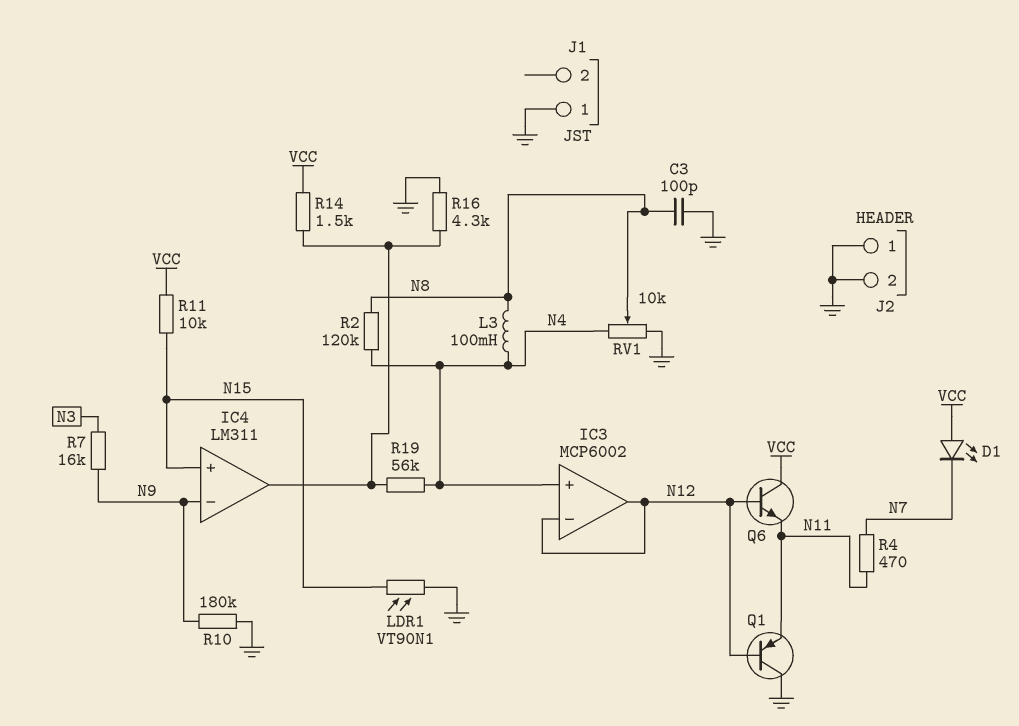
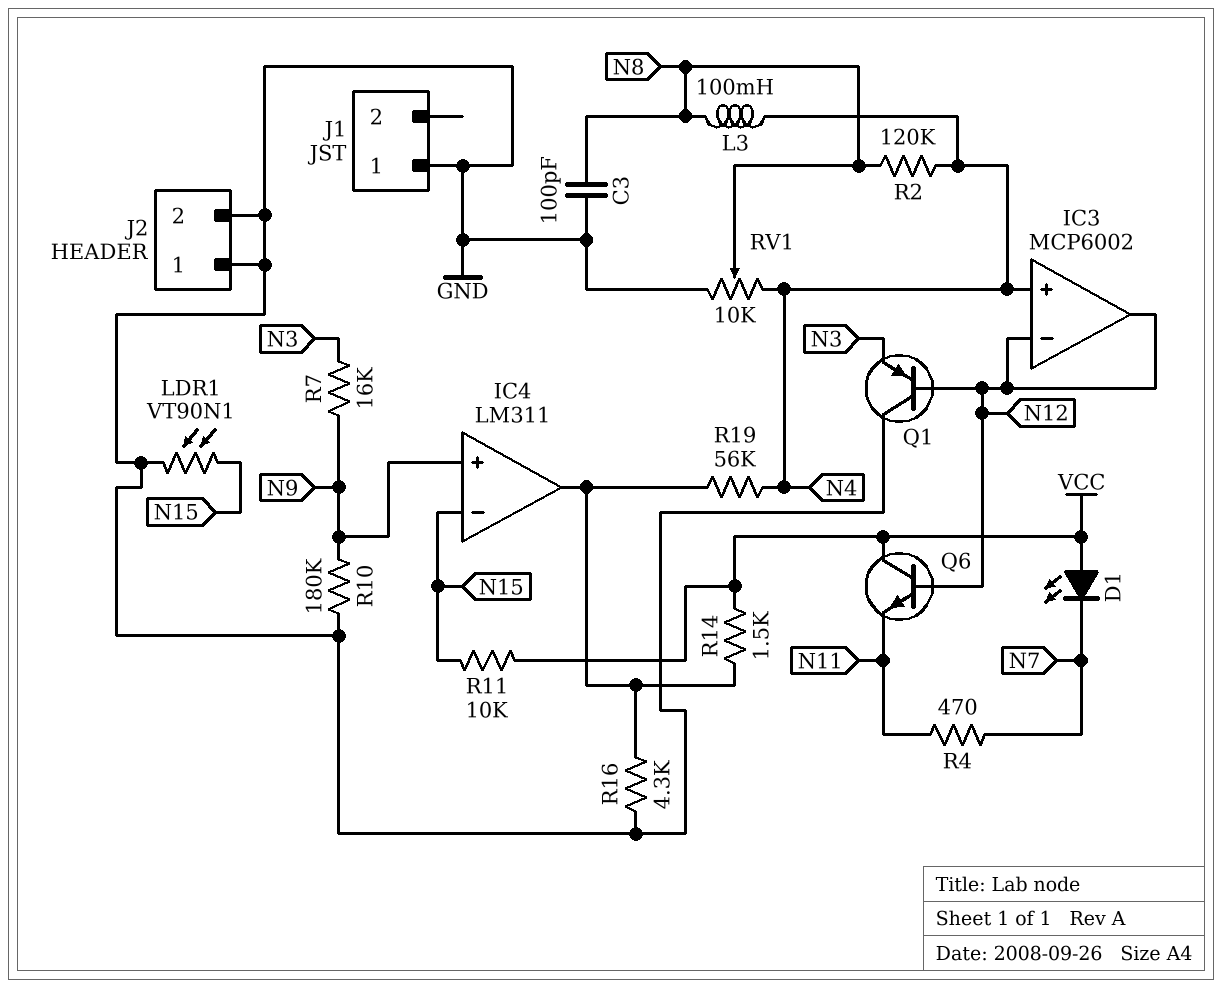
IC4 pin in+: N15 -> N9
IC4 pin in-: N9 -> N15
Q1: PNP (B N12, C GND, E N11) -> PNP (B N12, C GND, E N3)

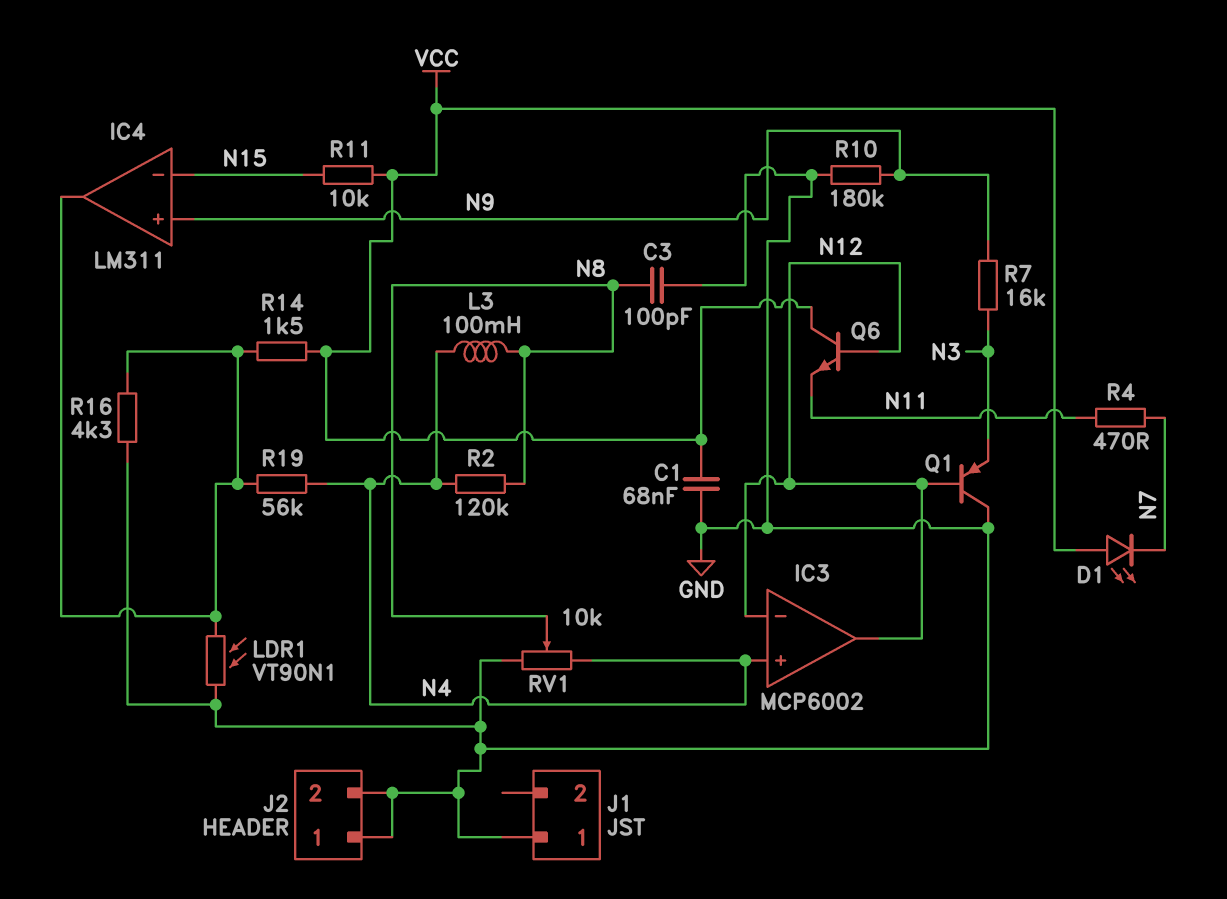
C1: none -> 68nF (GND, VCC)
LDR1: VT90N1 (GND, N15) -> VT90N1 (GND, IC4/out)

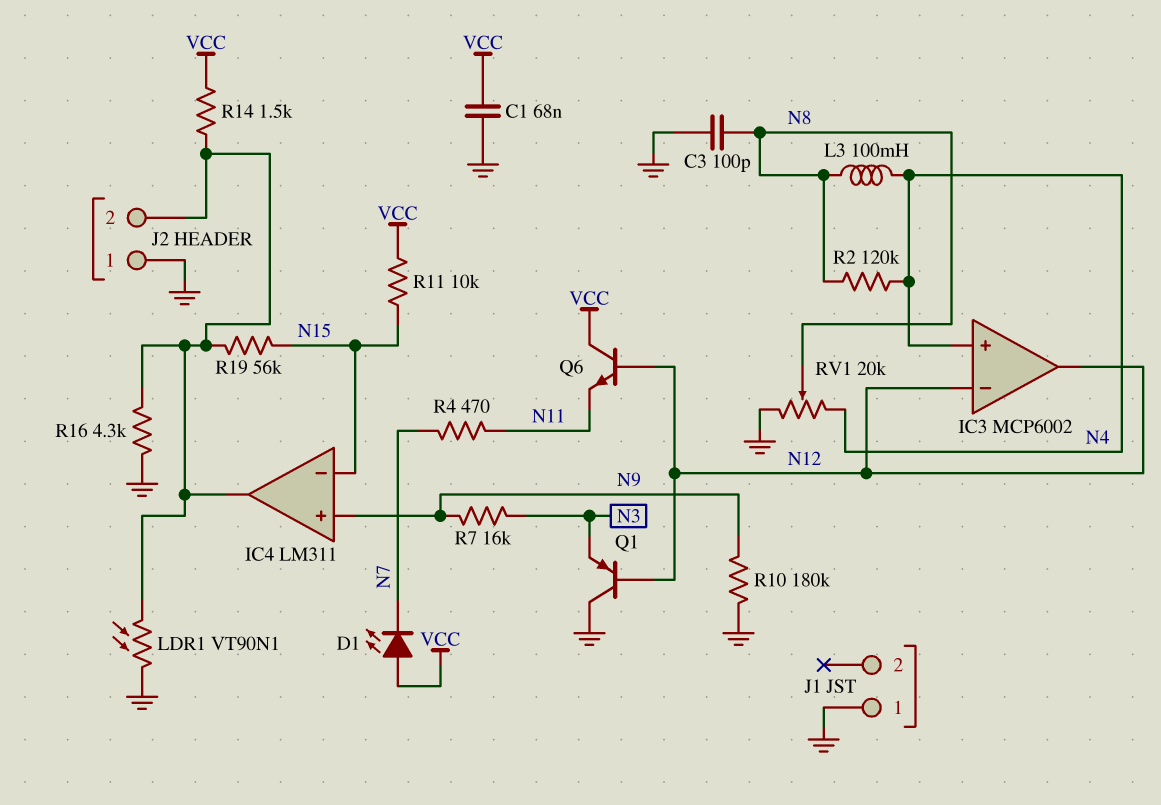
J2 pin 2: GND -> IC4/out
R19: 56k (IC4/out, N4) -> 56k (IC4/out, N15)
RV1: 10k (GND, N4, wiper N8) -> 20k (GND, N4, wiper N8)

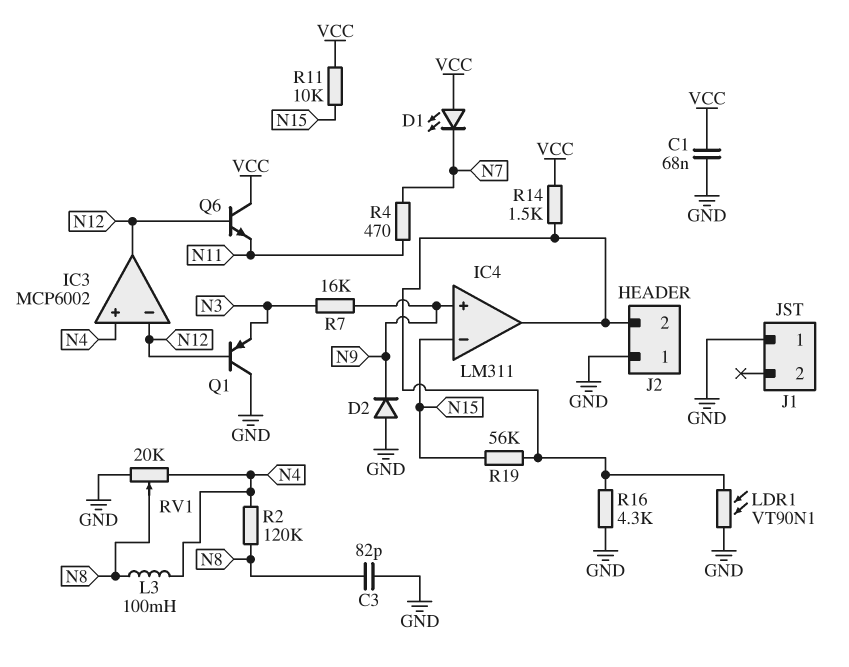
C3: 100pF (GND, N8) -> 82pF (GND, N8)
D2: none -> diode (A GND, K N9)
R10: 180k (GND, N9) -> none

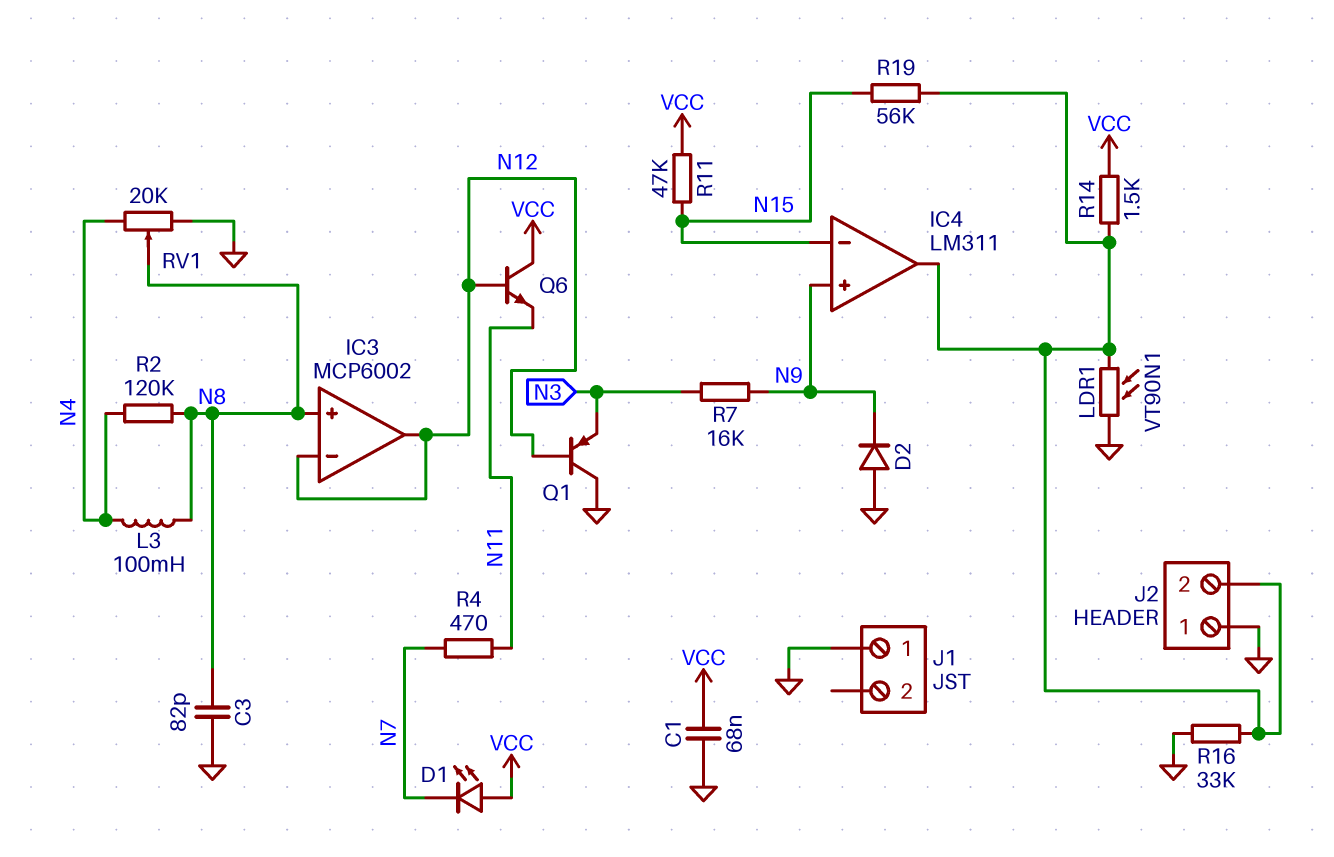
IC3 pin in+: N4 -> N8
R11: 10k (N15, VCC) -> 47k (N15, VCC)
R16: 4.3k (GND, IC4/out) -> 33k (GND, IC4/out)

